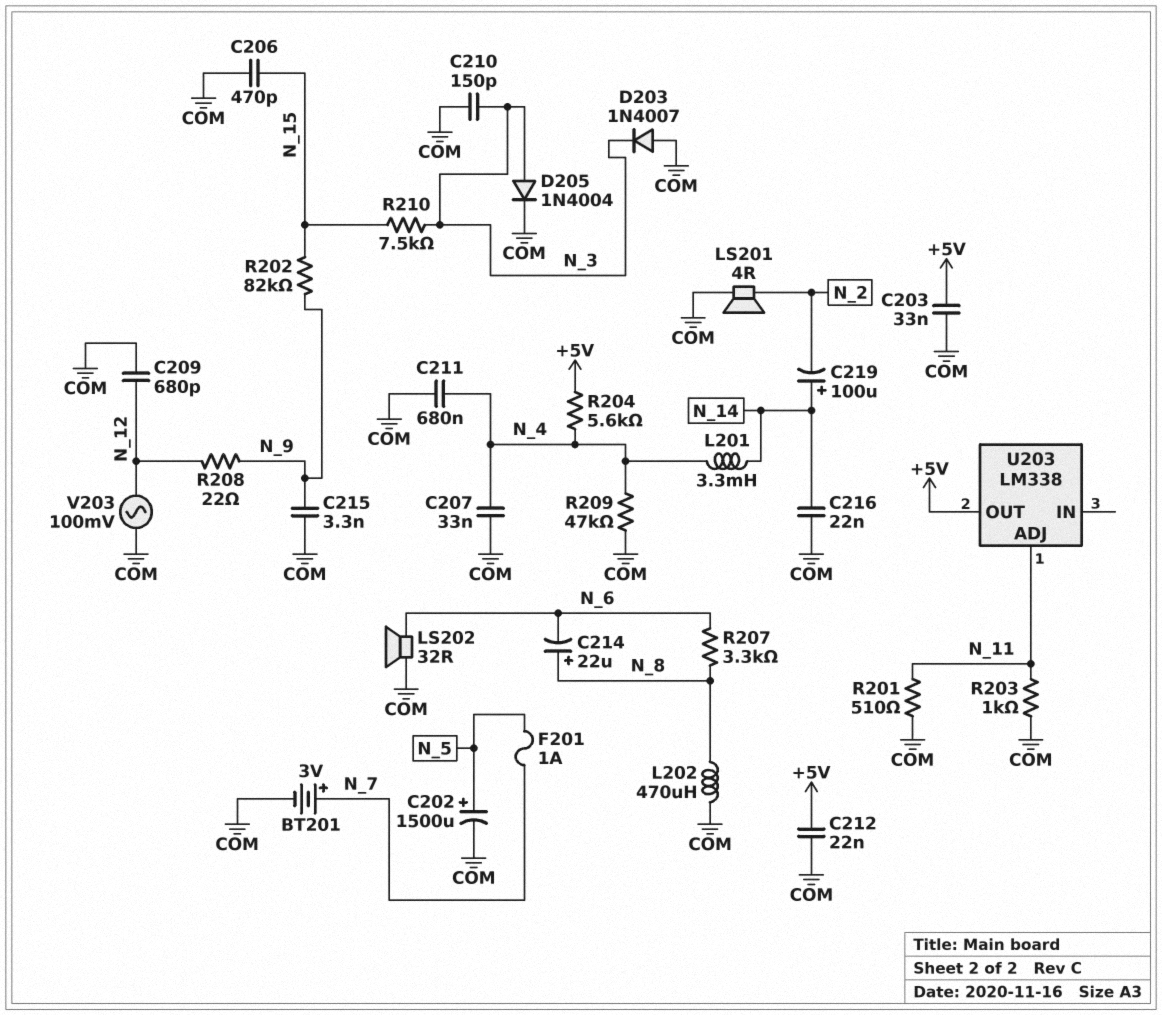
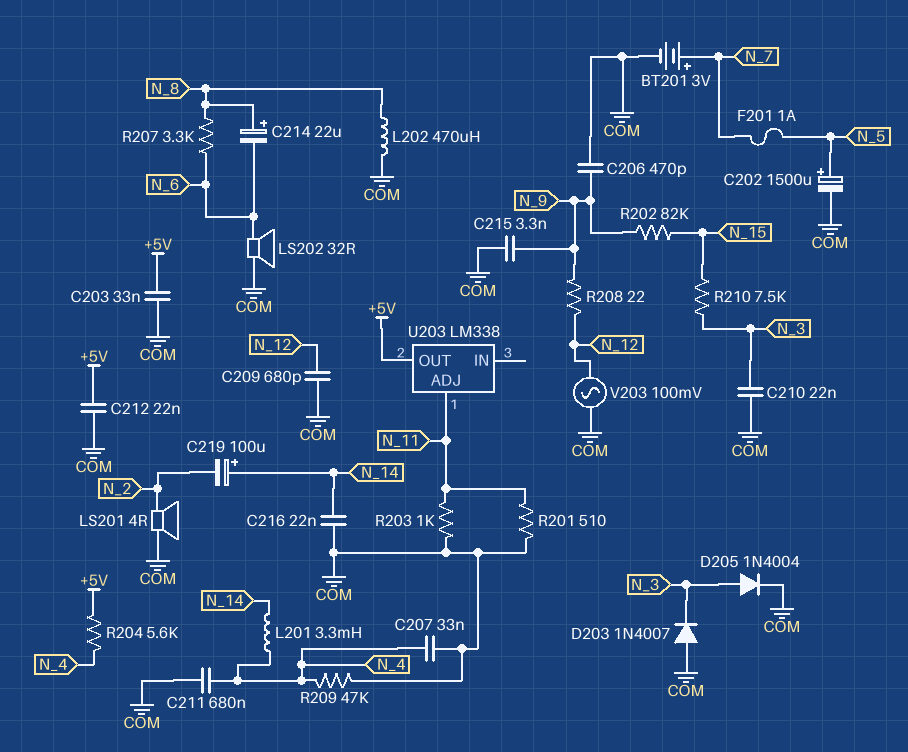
C206: 470pF (COM, N_15) -> 470pF (COM, N_9)
C210: 150pF (COM, N_3) -> 22nF (COM, N_3)

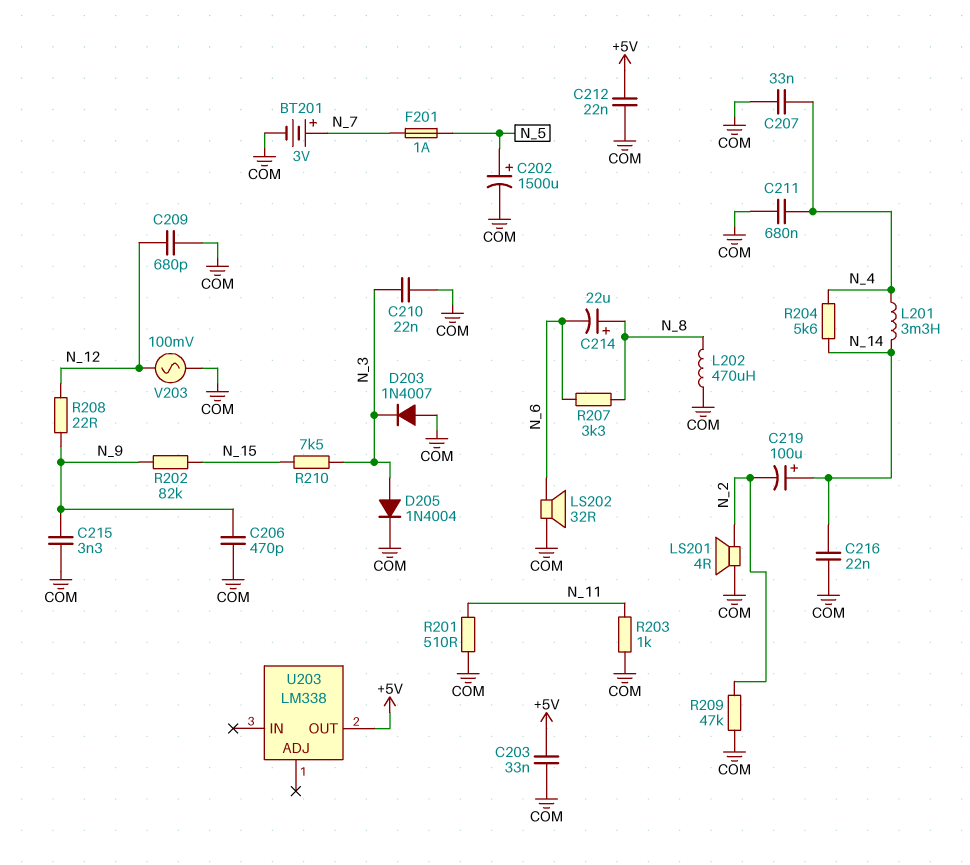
R204: 5.6k (+5V, N_4) -> 5.6k (N_4, N_14)
R209: 47k (COM, N_4) -> 47k (COM, N_2)
U203 pin ADJ: N_11 -> none

